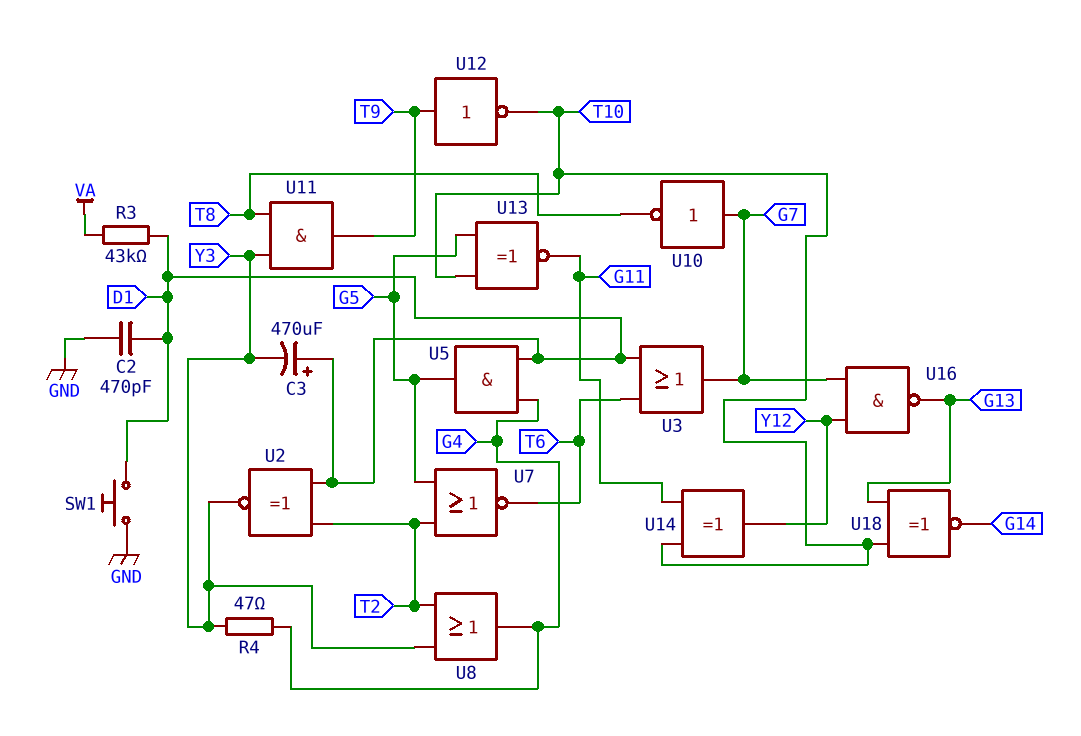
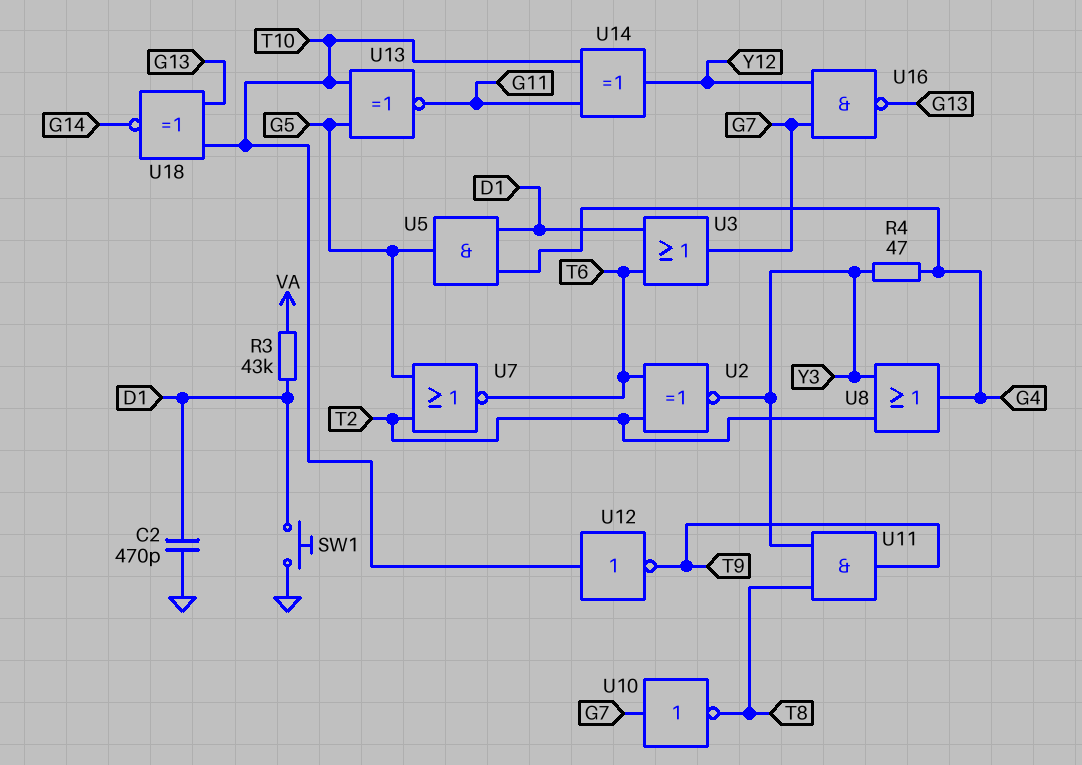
C3: 470uF (plus D1, minus Y3) -> none
U2: XNOR (in D1, in T2, out Y3) -> XNOR (in T2, in T6, out Y3)
U12: NOT (in T9, out T10) -> NOT (in T10, out T9)

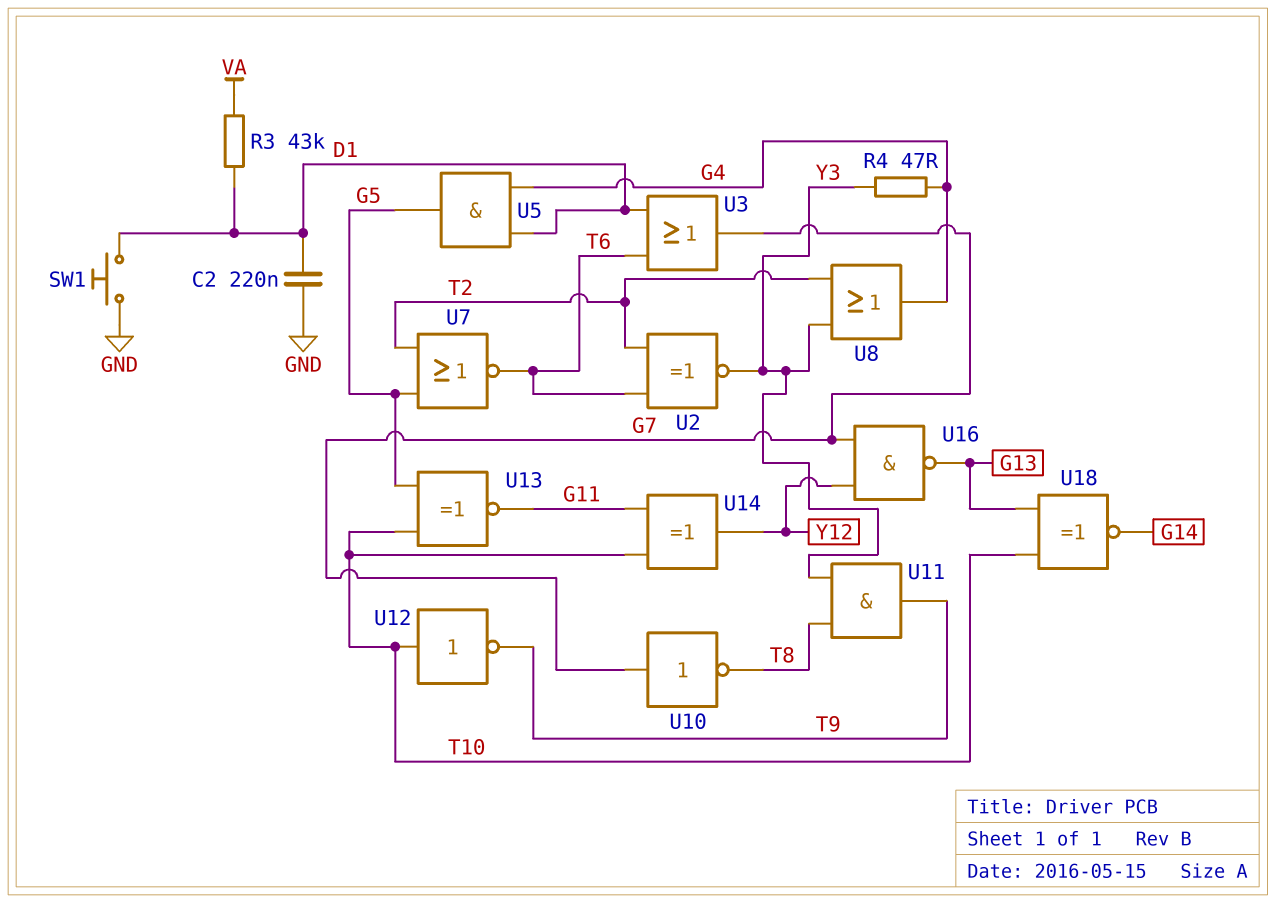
C2: 470pF (D1, GND) -> 220nF (D1, GND)

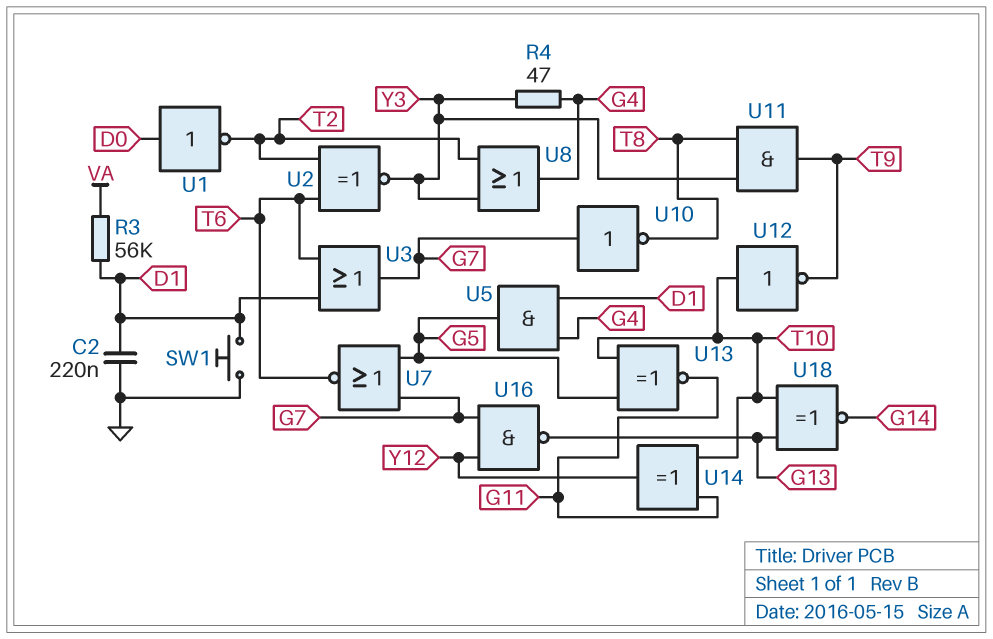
R3: 43k (D1, VA) -> 56k (D1, VA)
U1: none -> NOT (in D0, out T2)
U7: NOR (in G5, in T2, out T6) -> NOR (in G5, in G7, out T6)

